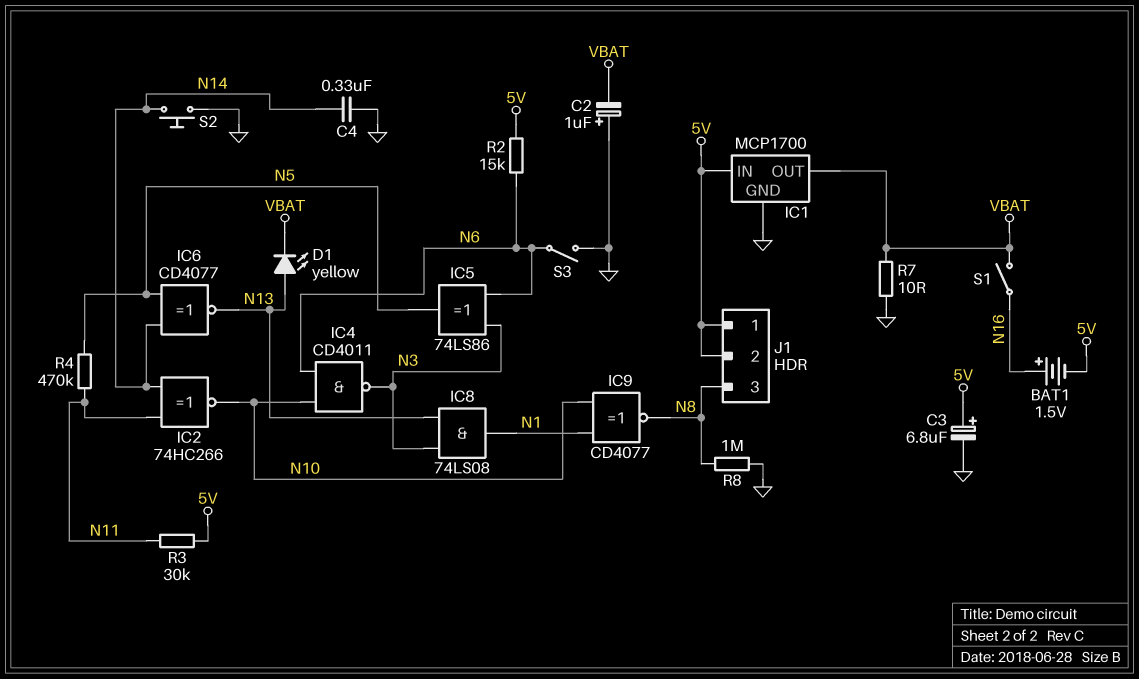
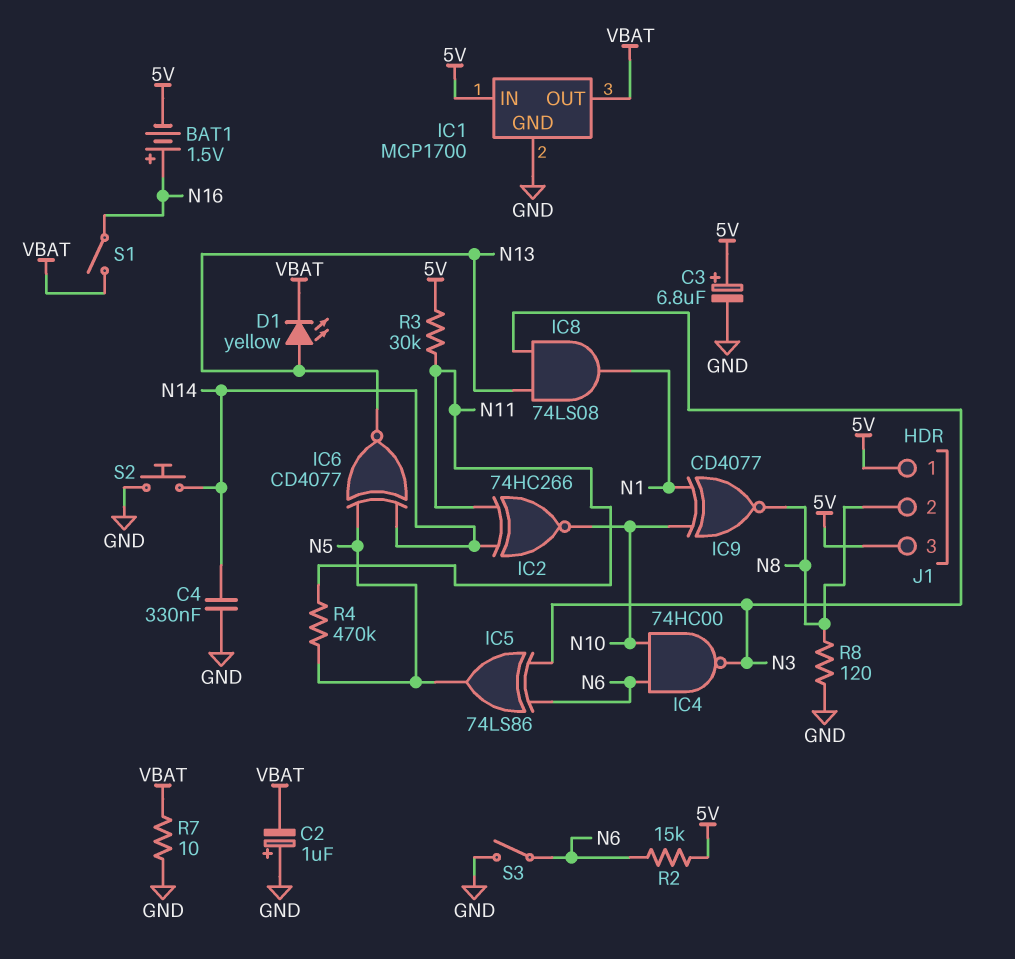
IC4: NAND CD4011 (in N6, in N10, out N3) -> NAND 74HC00 (in N6, in N10, out N3)
J1 pin 2: 5V -> N8
J1 pin 3: N8 -> 5V
R8: 1M (GND, N8) -> 120 (GND, N8)

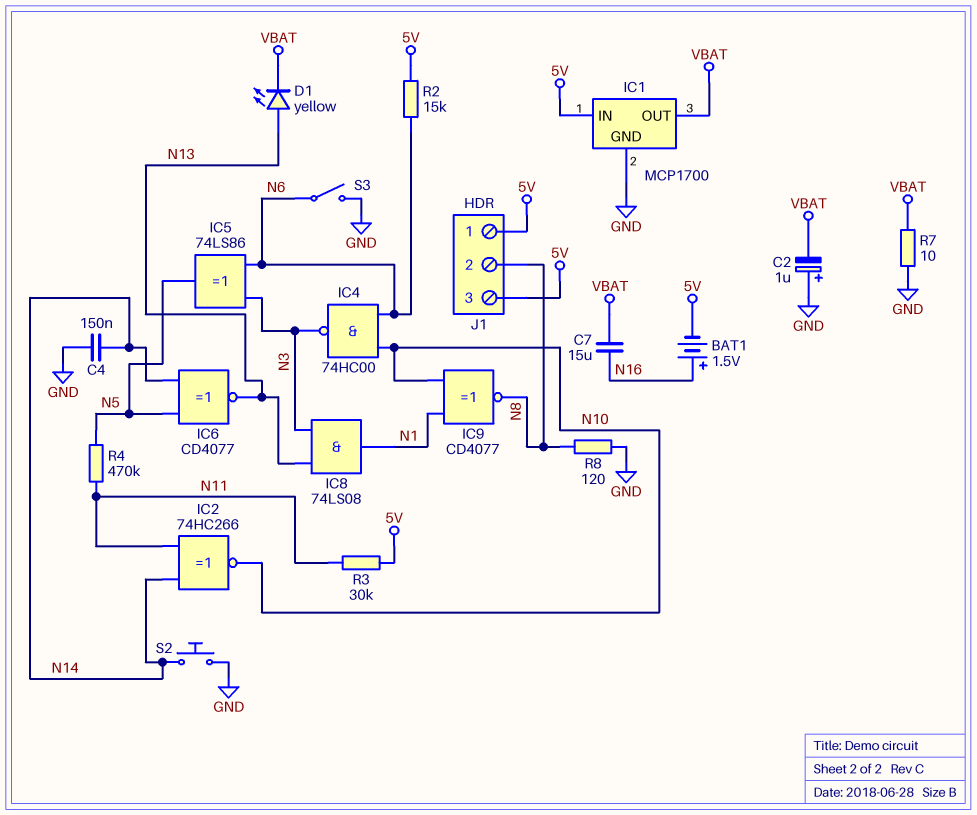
C3: 6.8uF (plus 5V, minus GND) -> none
C4: 330nF (GND, N14) -> 150nF (GND, N14)
C7: none -> 15uF (N16, VBAT)
S1: switch (N16, VBAT) -> none

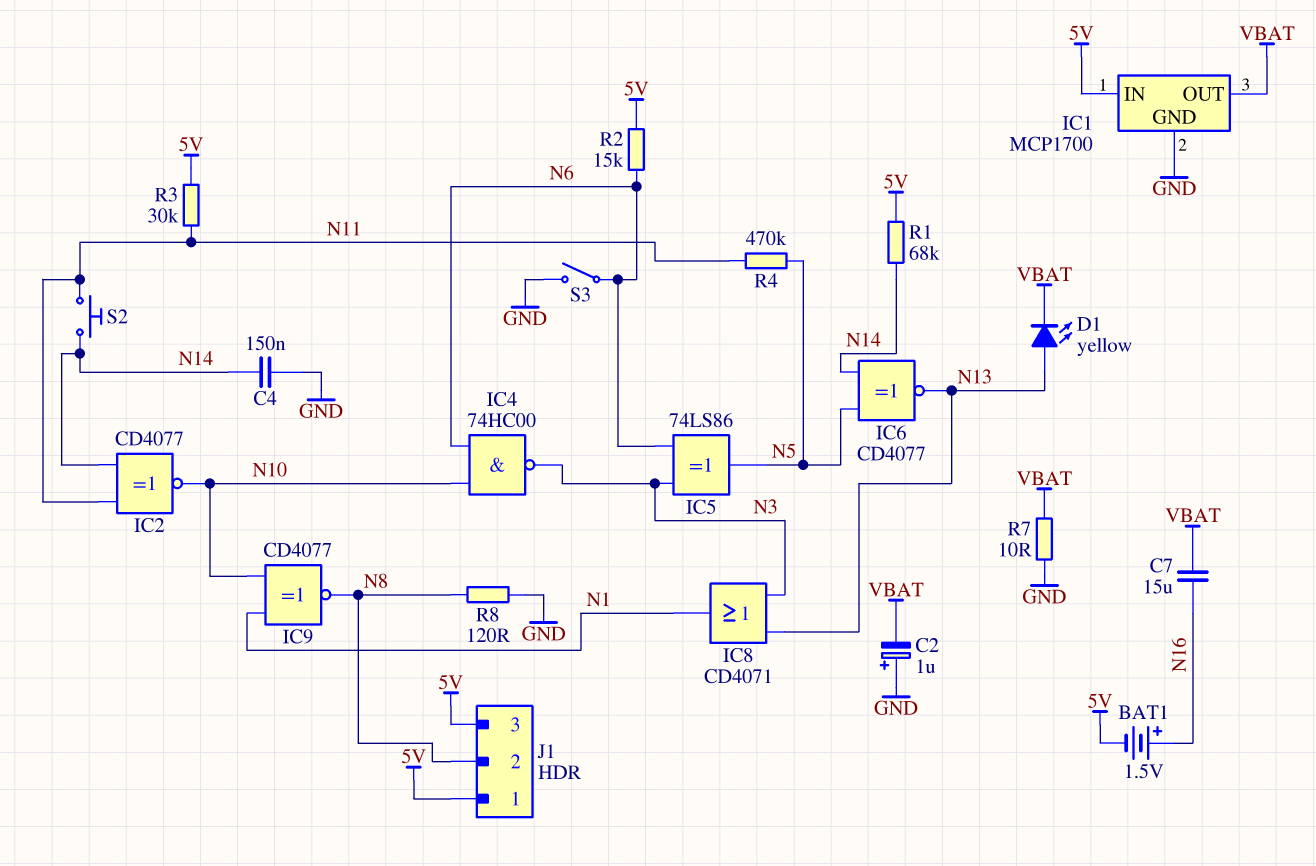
IC2: XNOR 74HC266 (in N11, in N14, out N10) -> XNOR CD4077 (in N11, in N14, out N10)
IC8: AND 74LS08 (in N3, in N13, out N1) -> OR CD4071 (in N3, in N13, out N1)
R1: none -> 68k (5V, N14)
S2: button (GND, N14) -> button (N11, N14)

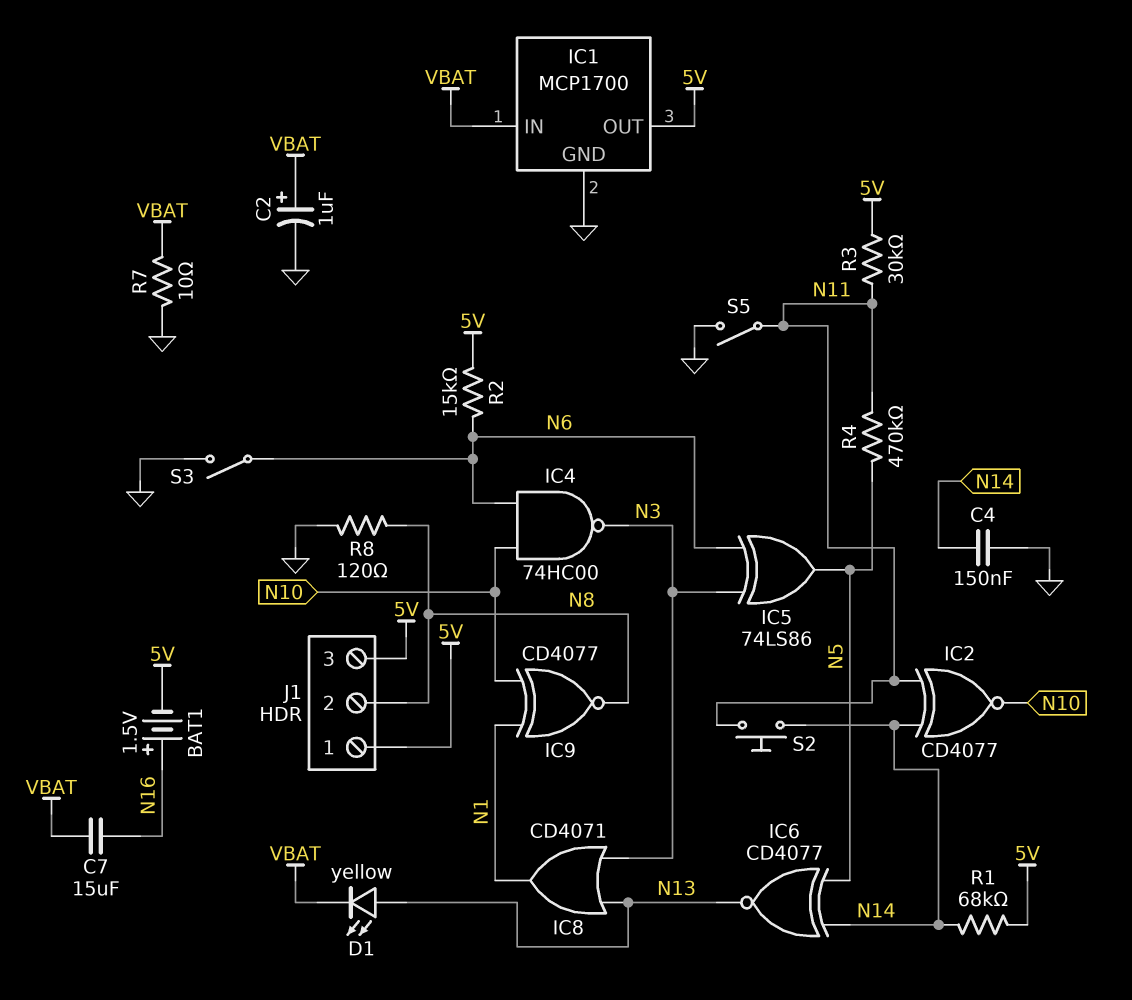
C2: 1uF (plus GND, minus VBAT) -> 1uF (plus VBAT, minus GND)
IC1 pin IN: 5V -> VBAT
IC1 pin OUT: VBAT -> 5V
S5: none -> switch (GND, N11)

